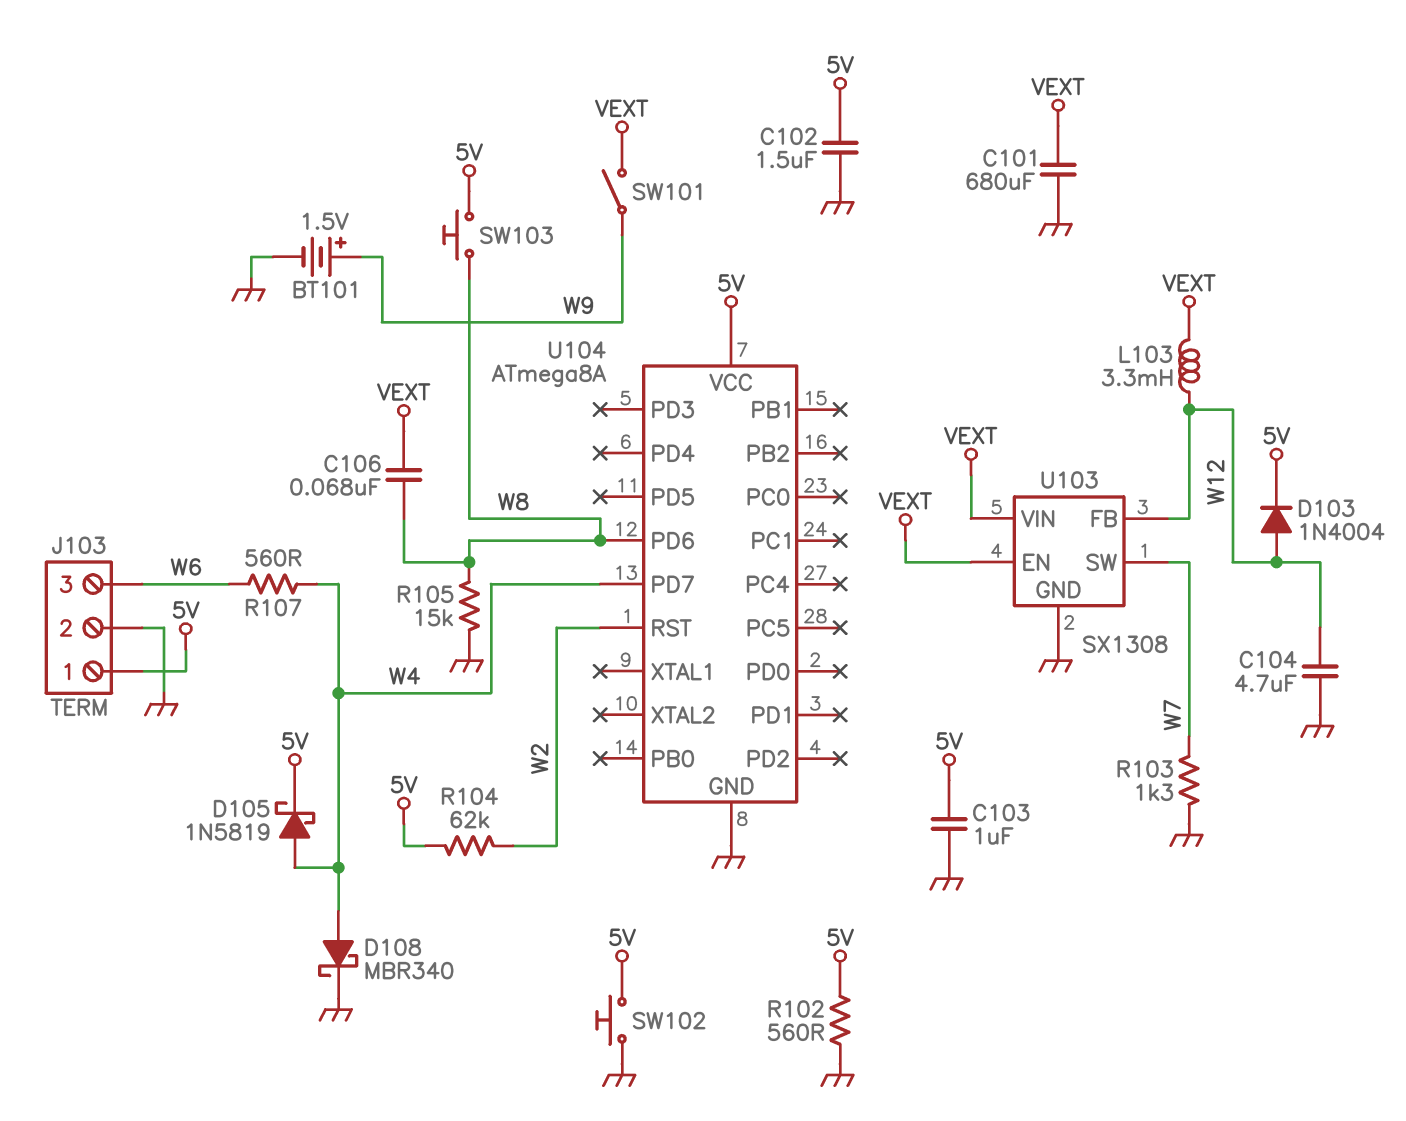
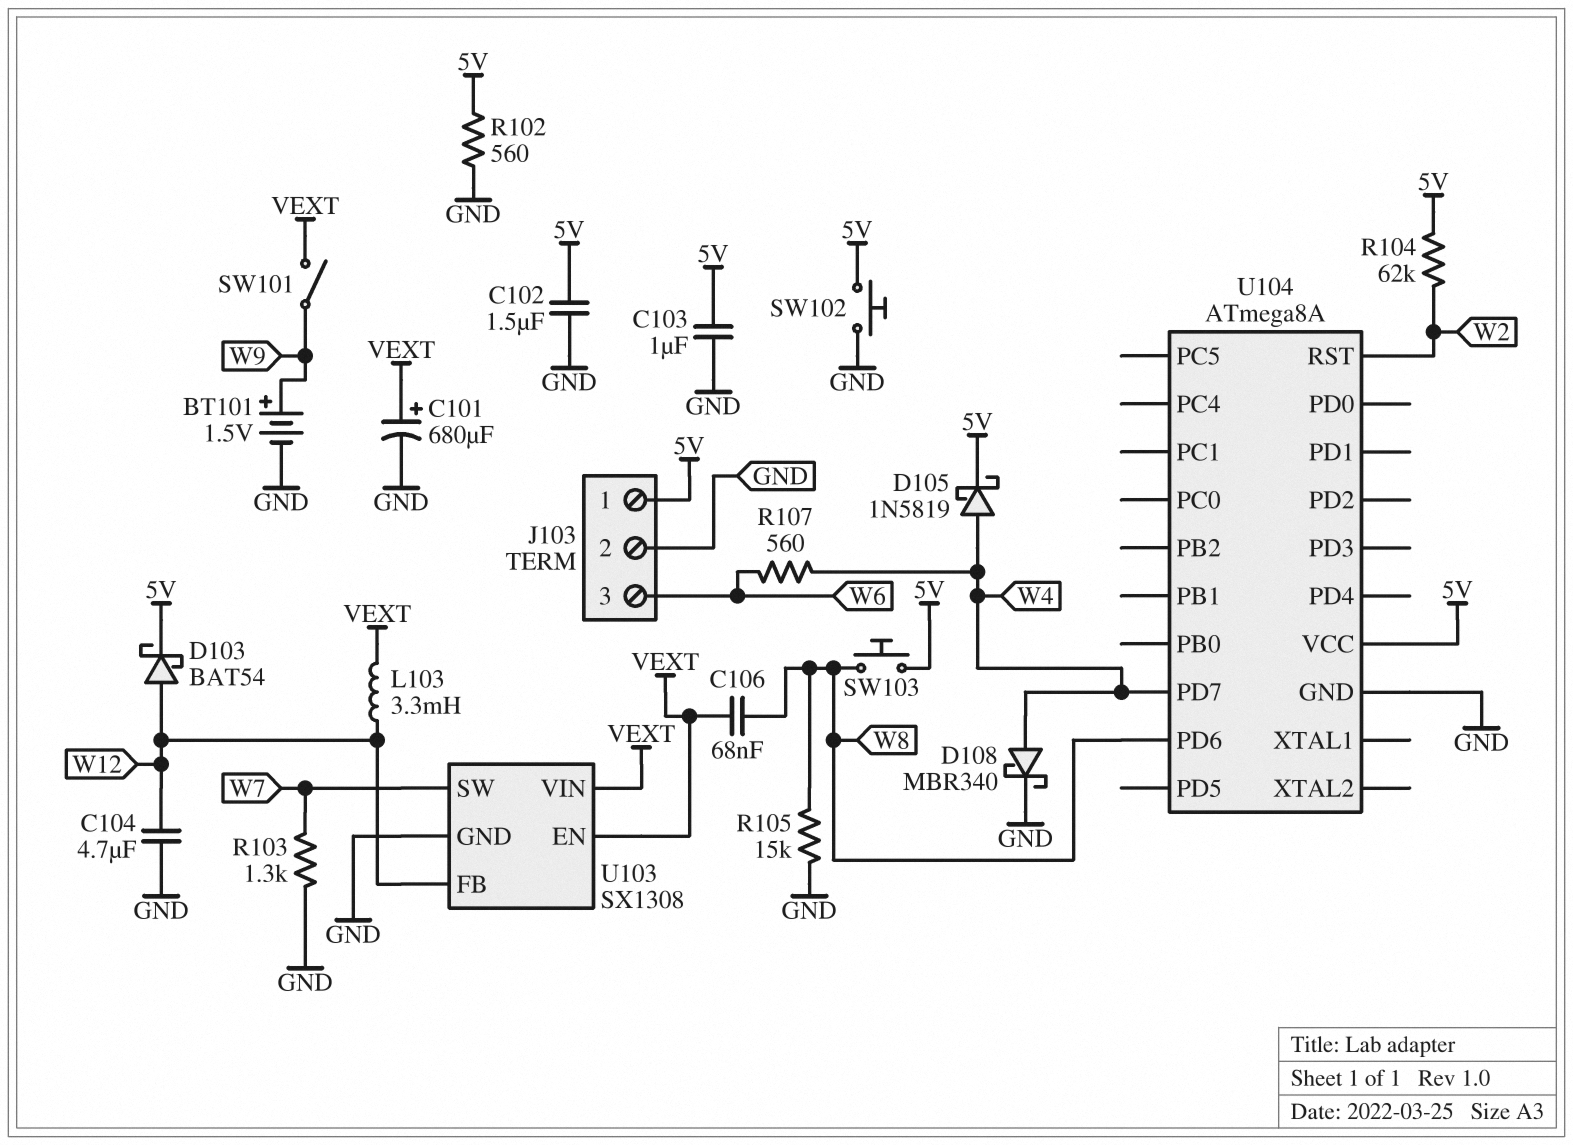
C101: 680uF (GND, VEXT) -> 680uF (plus VEXT, minus GND)
D103: diode 1N4004 (A W12, K 5V) -> schottky BAT54 (A W12, K 5V)

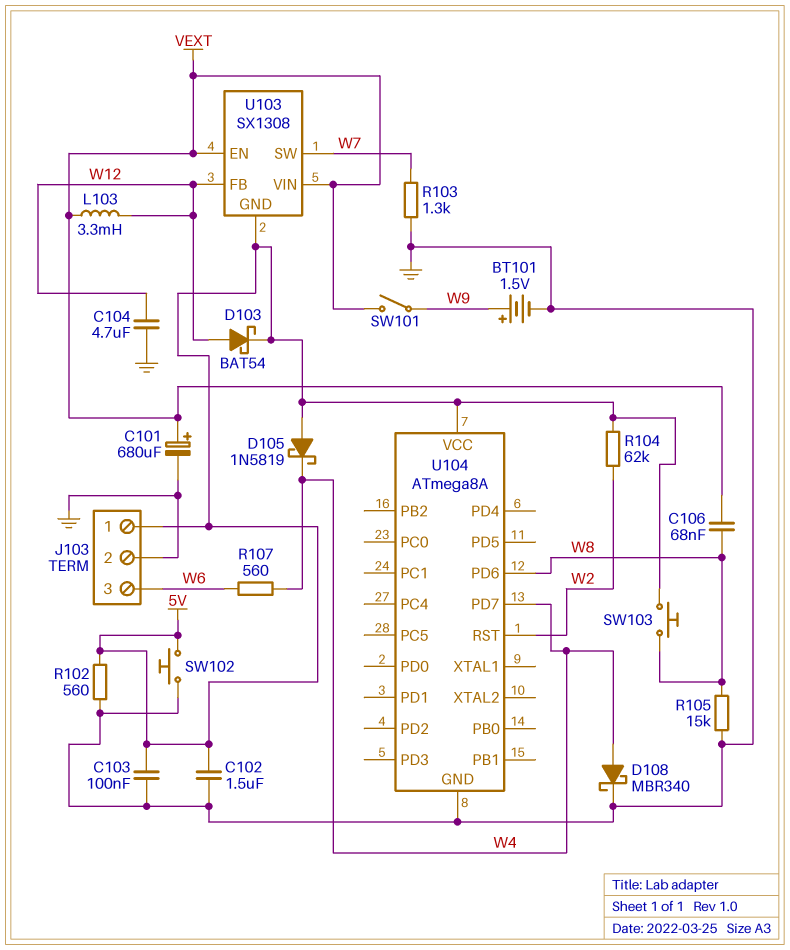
C103: 1uF (5V, GND) -> 100nF (5V, GND)
D105: schottky 1N5819 (A W4, K 5V) -> schottky 1N5819 (A 5V, K W4)
U103 pin GND: GND -> 5V

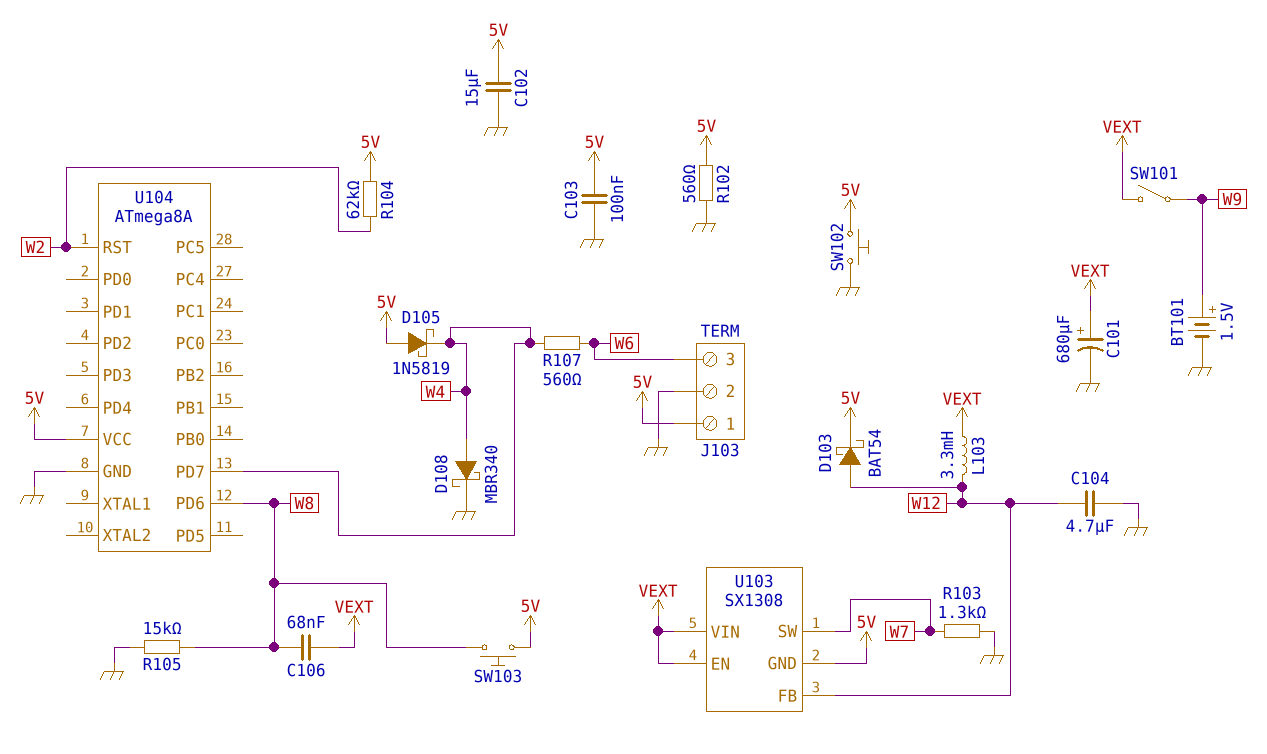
C102: 1.5uF (5V, GND) -> 15uF (5V, GND)

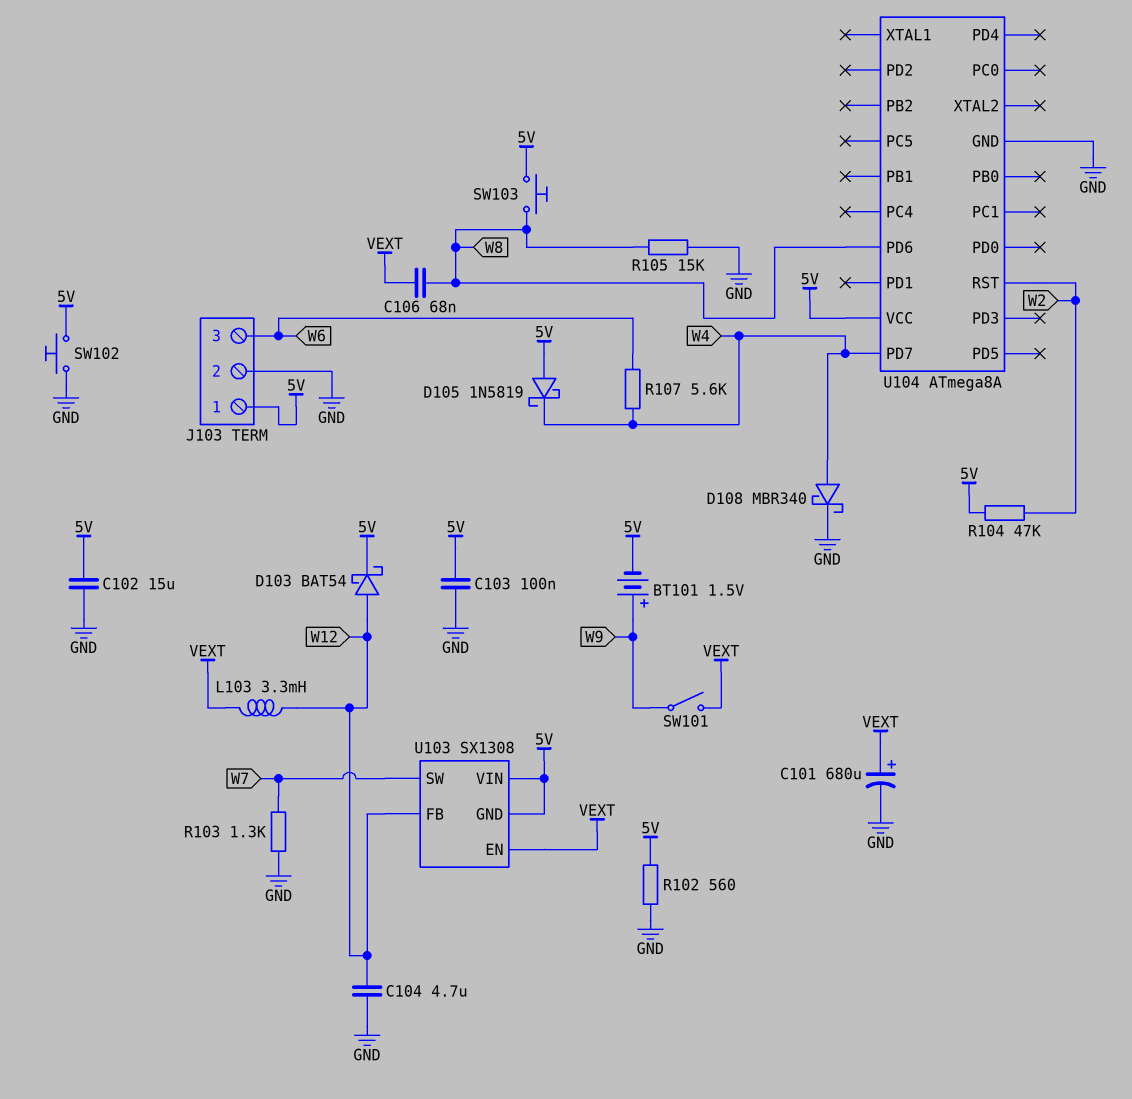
BT101: 1.5V (plus W9, minus GND) -> 1.5V (plus W9, minus 5V)
R104: 62k (5V, W2) -> 47k (5V, W2)
R107: 560 (W4, W6) -> 5.6k (W4, W6)
U103 pin VIN: VEXT -> 5V

